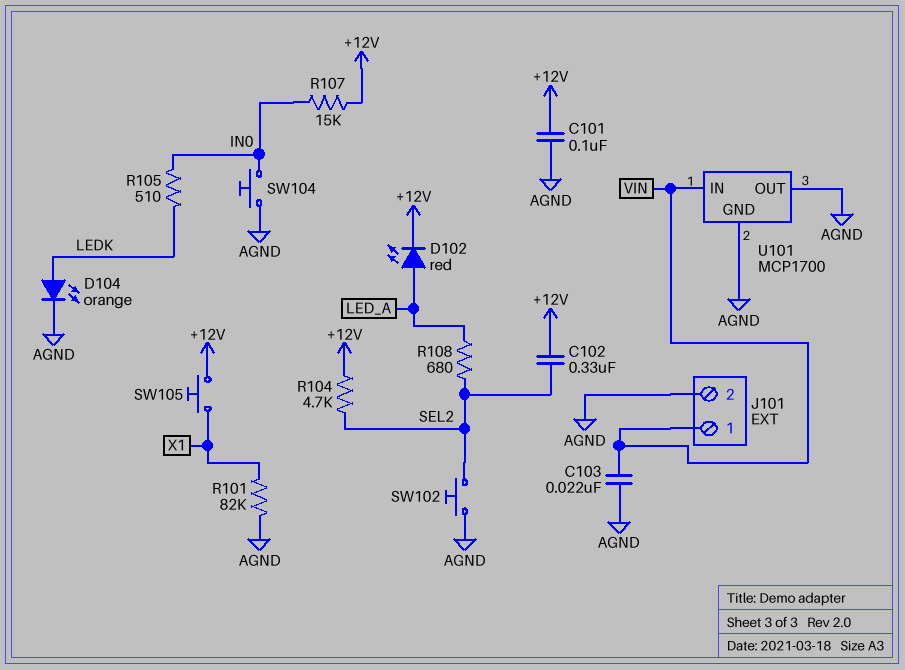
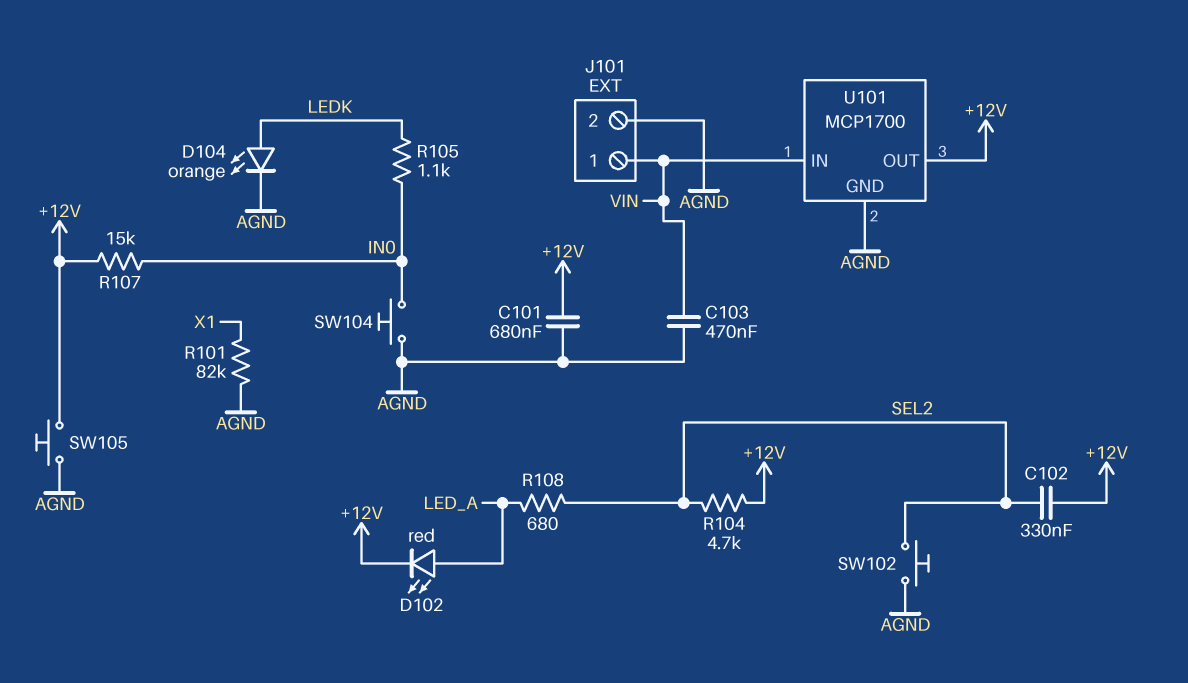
C101: 100nF (+12V, AGND) -> 680nF (+12V, AGND)
C103: 22nF (AGND, VIN) -> 470nF (AGND, VIN)
R105: 510 (IN0, LEDK) -> 1.1k (IN0, LEDK)
SW105: button (+12V, X1) -> button (+12V, AGND)
U101 pin OUT: AGND -> +12V

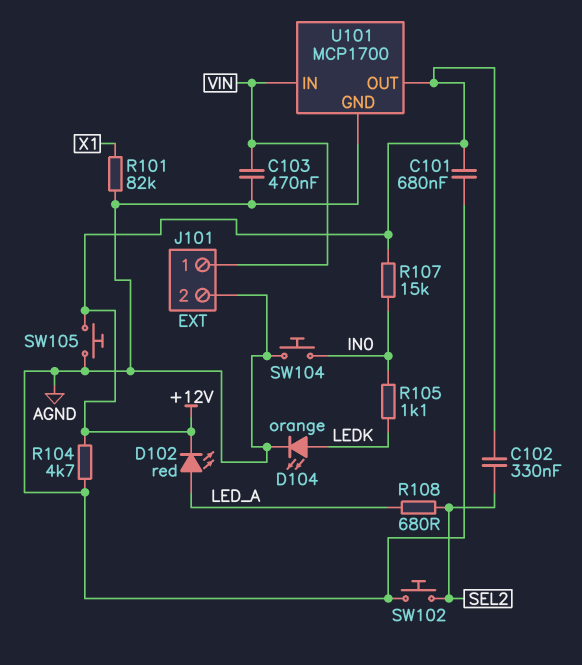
R104: 4.7k (+12V, SEL2) -> 4.7k (+12V, AGND)

